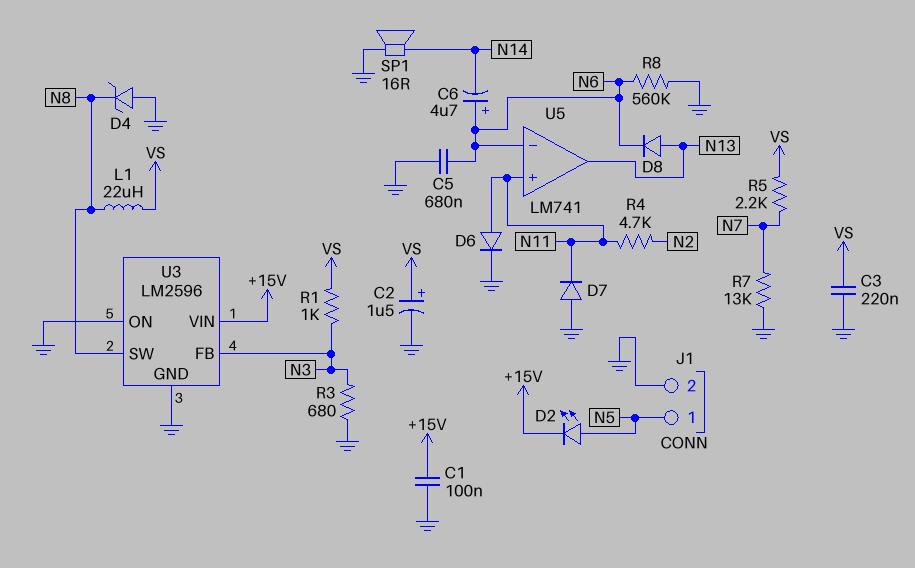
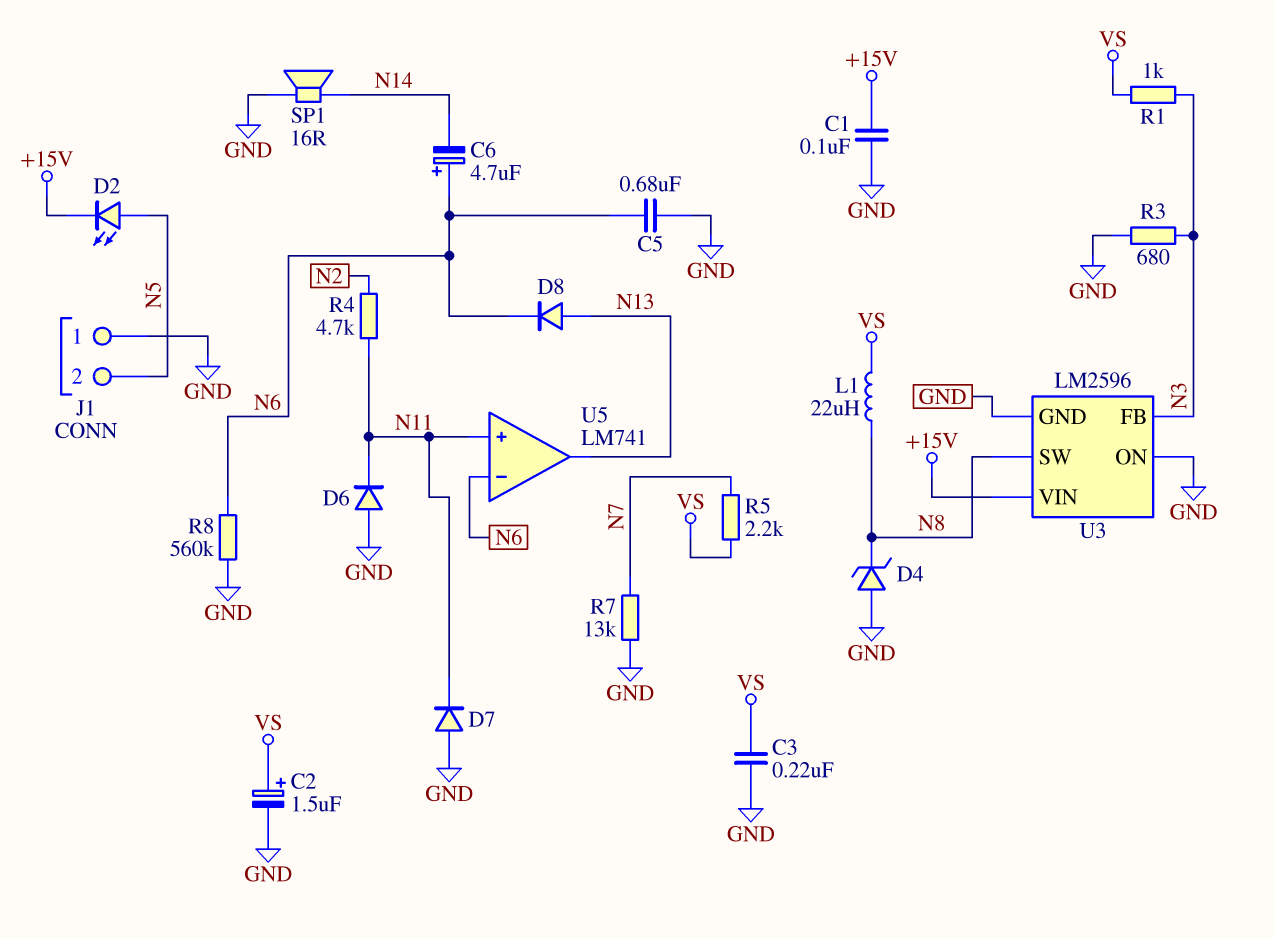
D6: diode (A N11, K GND) -> diode (A GND, K N11)
J1 pin 1: N5 -> GND
J1 pin 2: GND -> N5

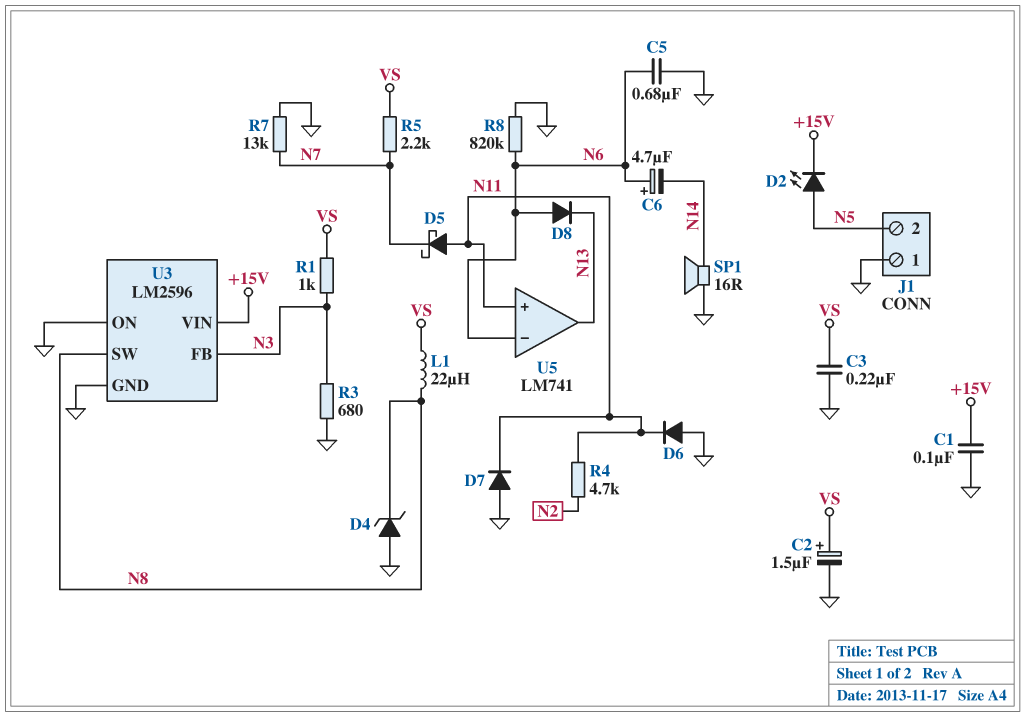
D5: none -> schottky (A N11, K N7)
D8: diode (A N13, K N6) -> diode (A N6, K N13)
R8: 560k (GND, N6) -> 820k (GND, N6)

